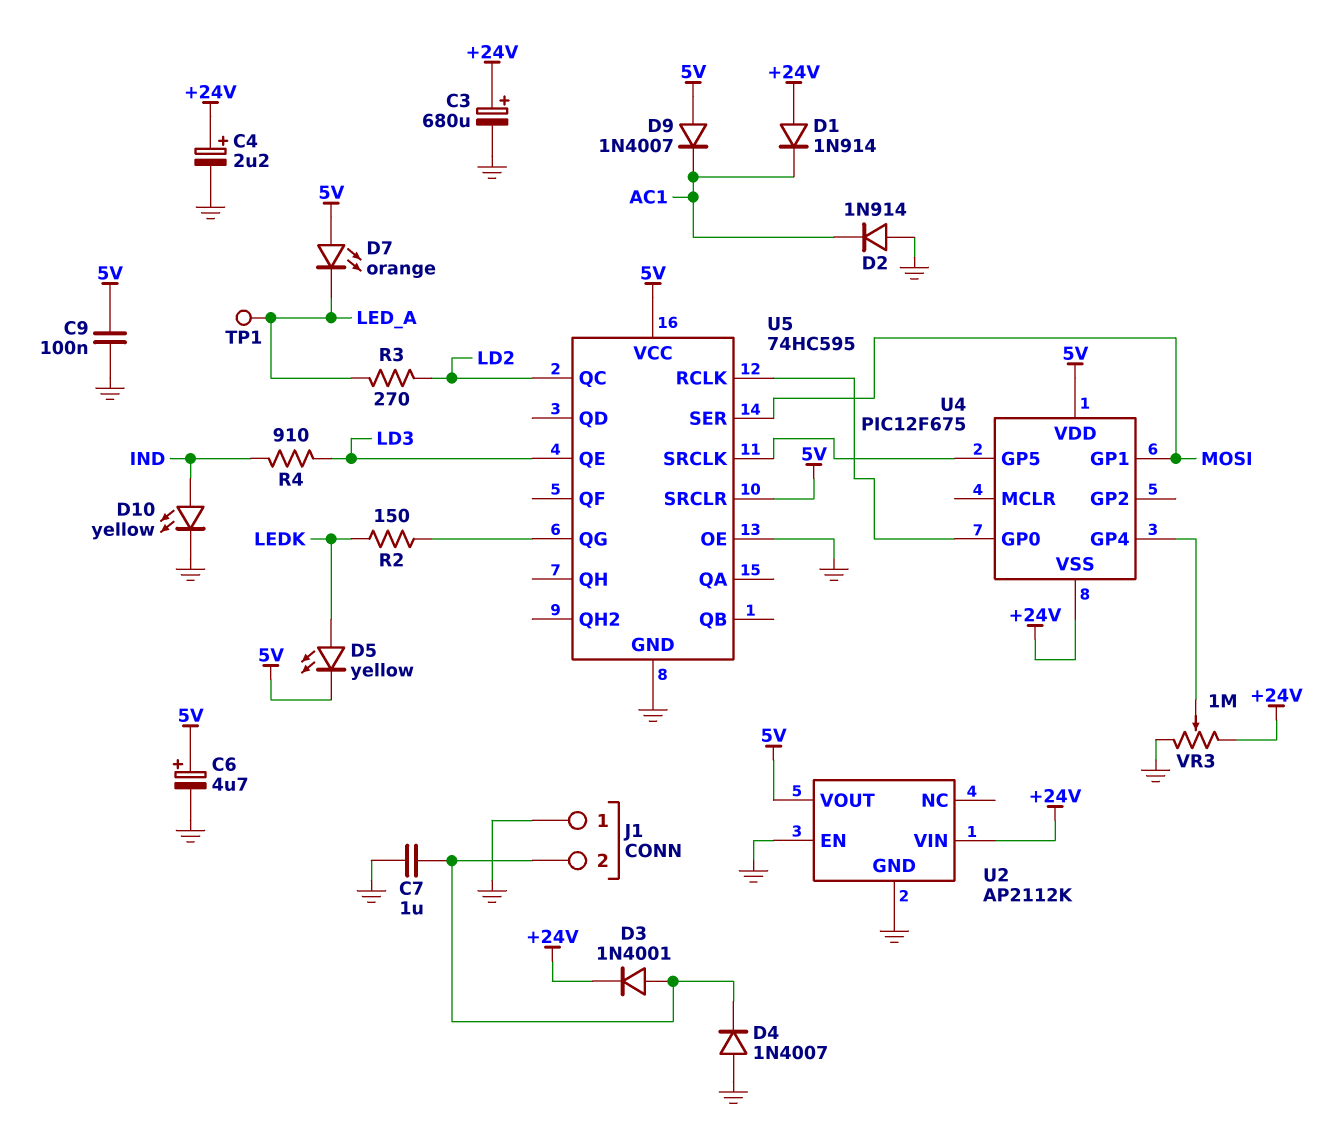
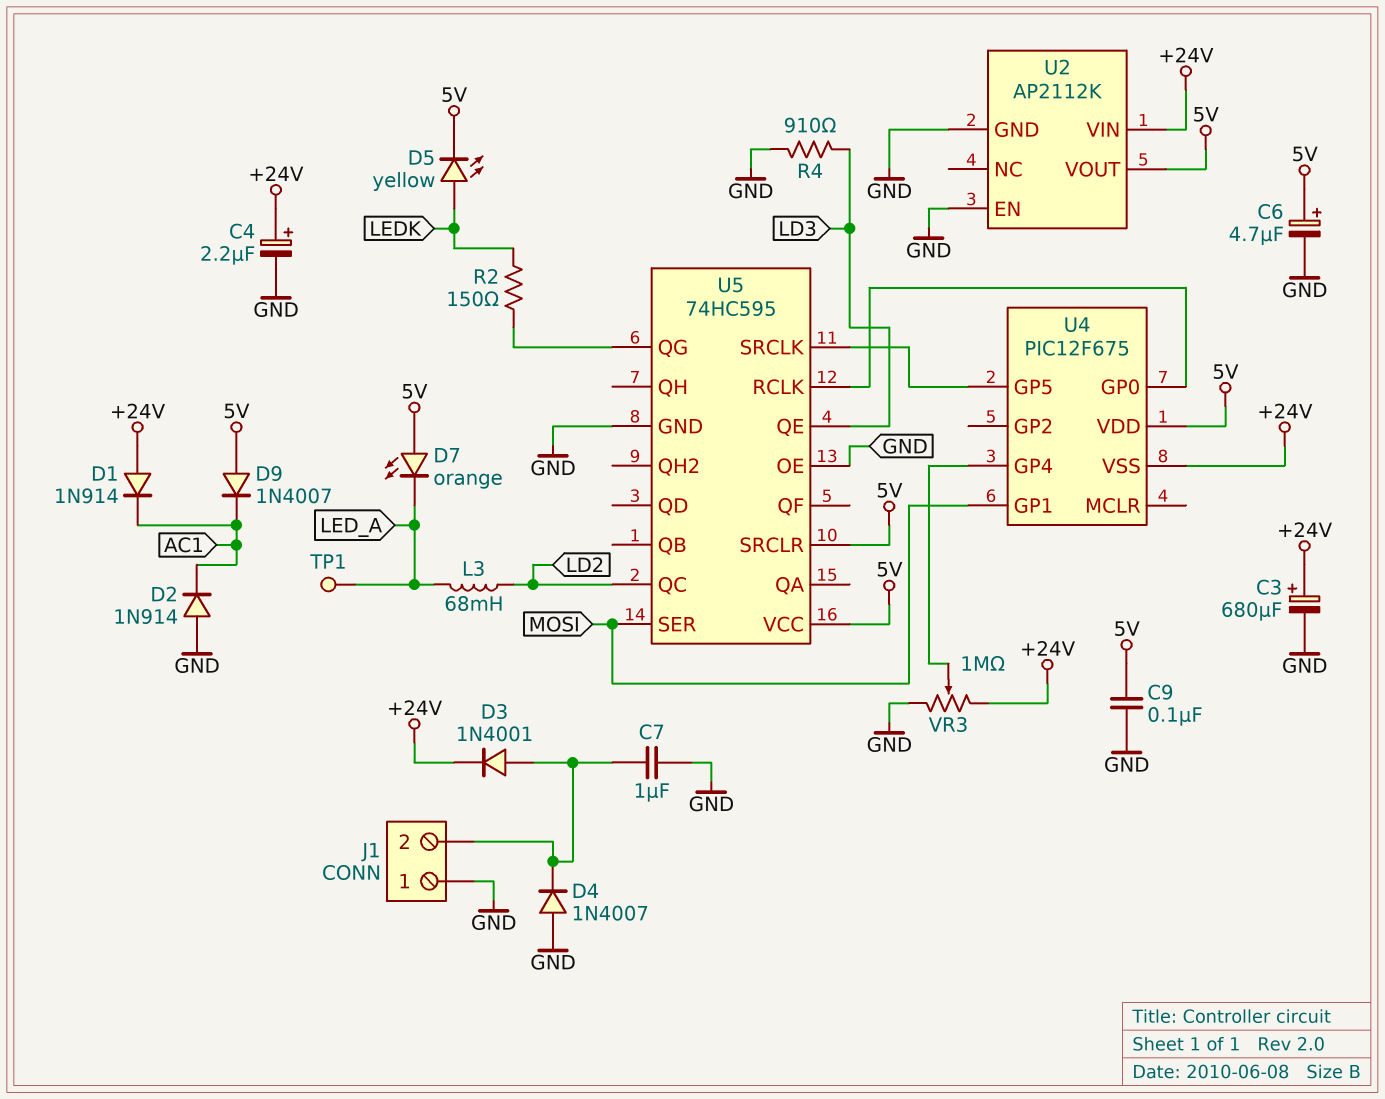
D10: LED yellow (A IND, K GND) -> none
L3: none -> 68mH (LD2, LED_A)
R3: 270 (LD2, LED_A) -> none
R4: 910 (IND, LD3) -> 910 (GND, LD3)

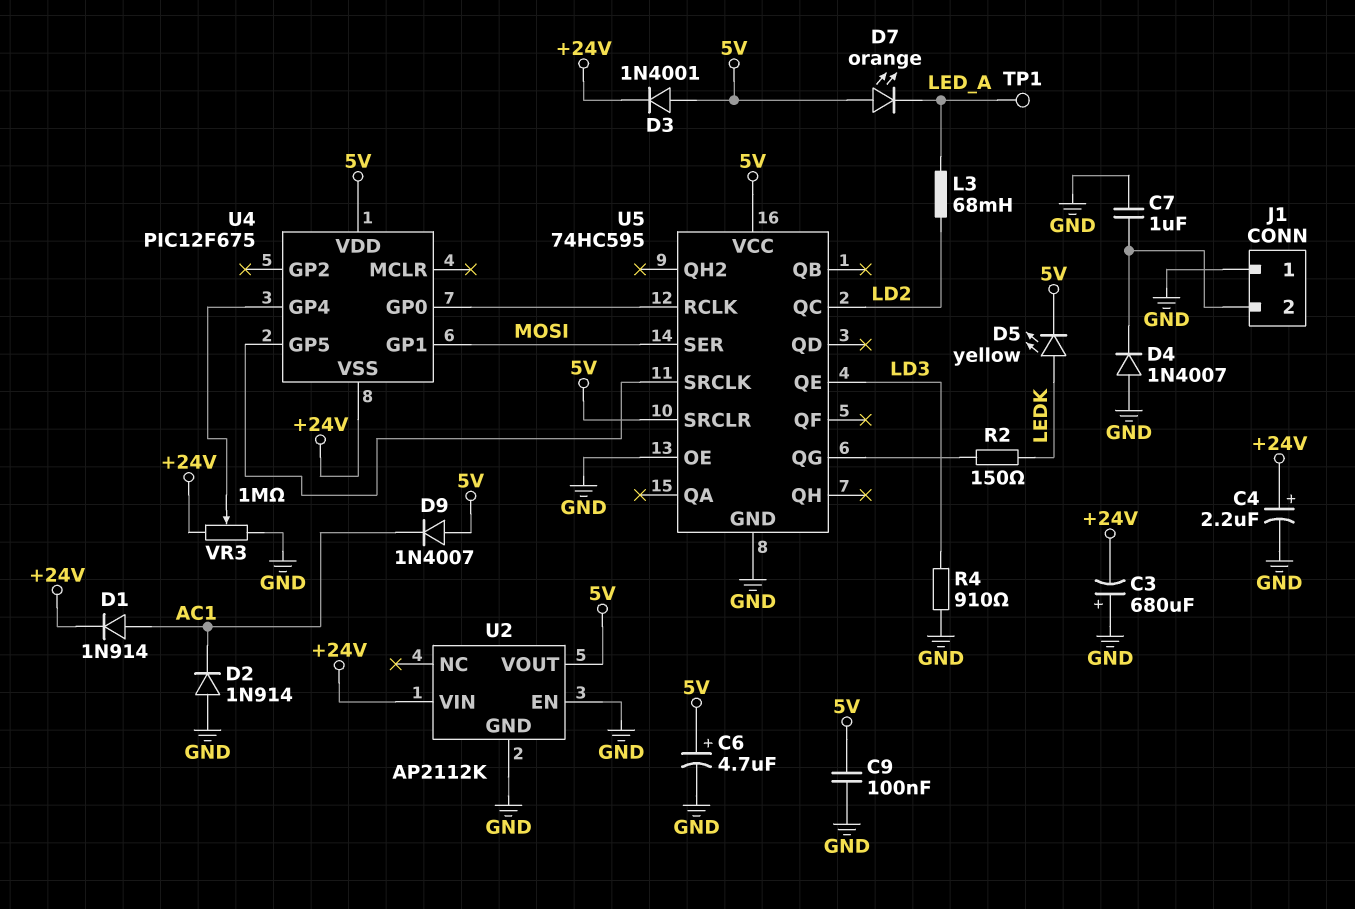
C3: 680uF (plus +24V, minus GND) -> 680uF (plus GND, minus +24V)
D1: diode 1N914 (A +24V, K AC1) -> diode 1N914 (A AC1, K +24V)
D3: diode 1N4001 (A J1/2, K +24V) -> diode 1N4001 (A 5V, K +24V)

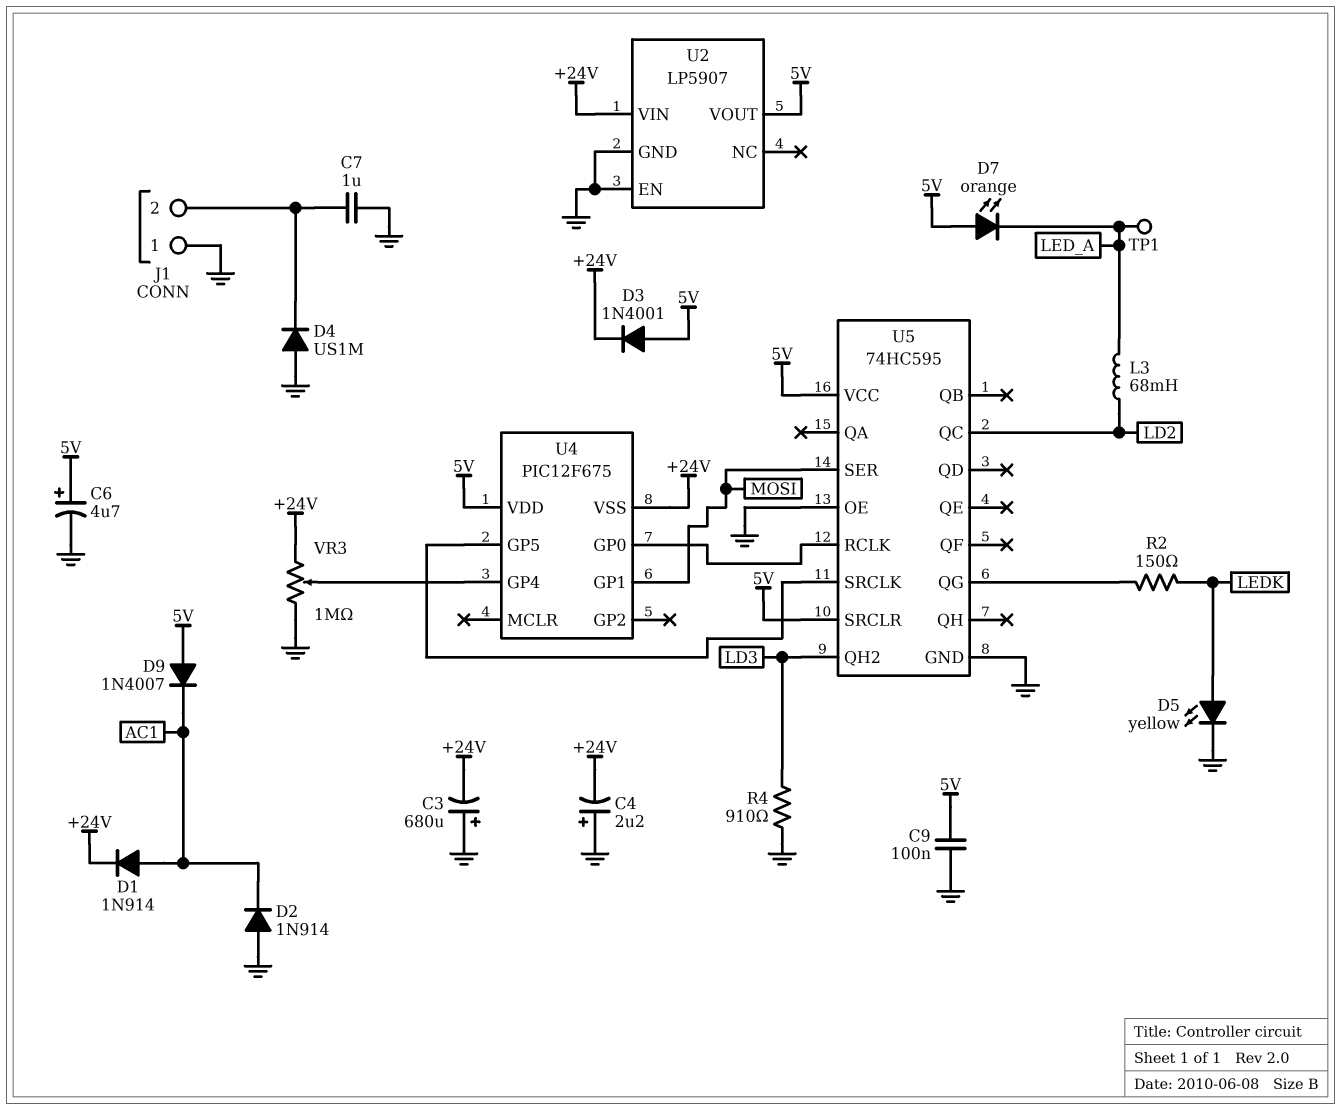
C4: 2.2uF (plus +24V, minus GND) -> 2.2uF (plus GND, minus +24V)
D4: diode 1N4007 (A GND, K J1/2) -> diode US1M (A GND, K J1/2)
D5: LED yellow (A LEDK, K 5V) -> LED yellow (A LEDK, K GND)
U2: AP2112K -> LP5907
U5 pin QE: LD3 -> none
U5 pin QH2: none -> LD3

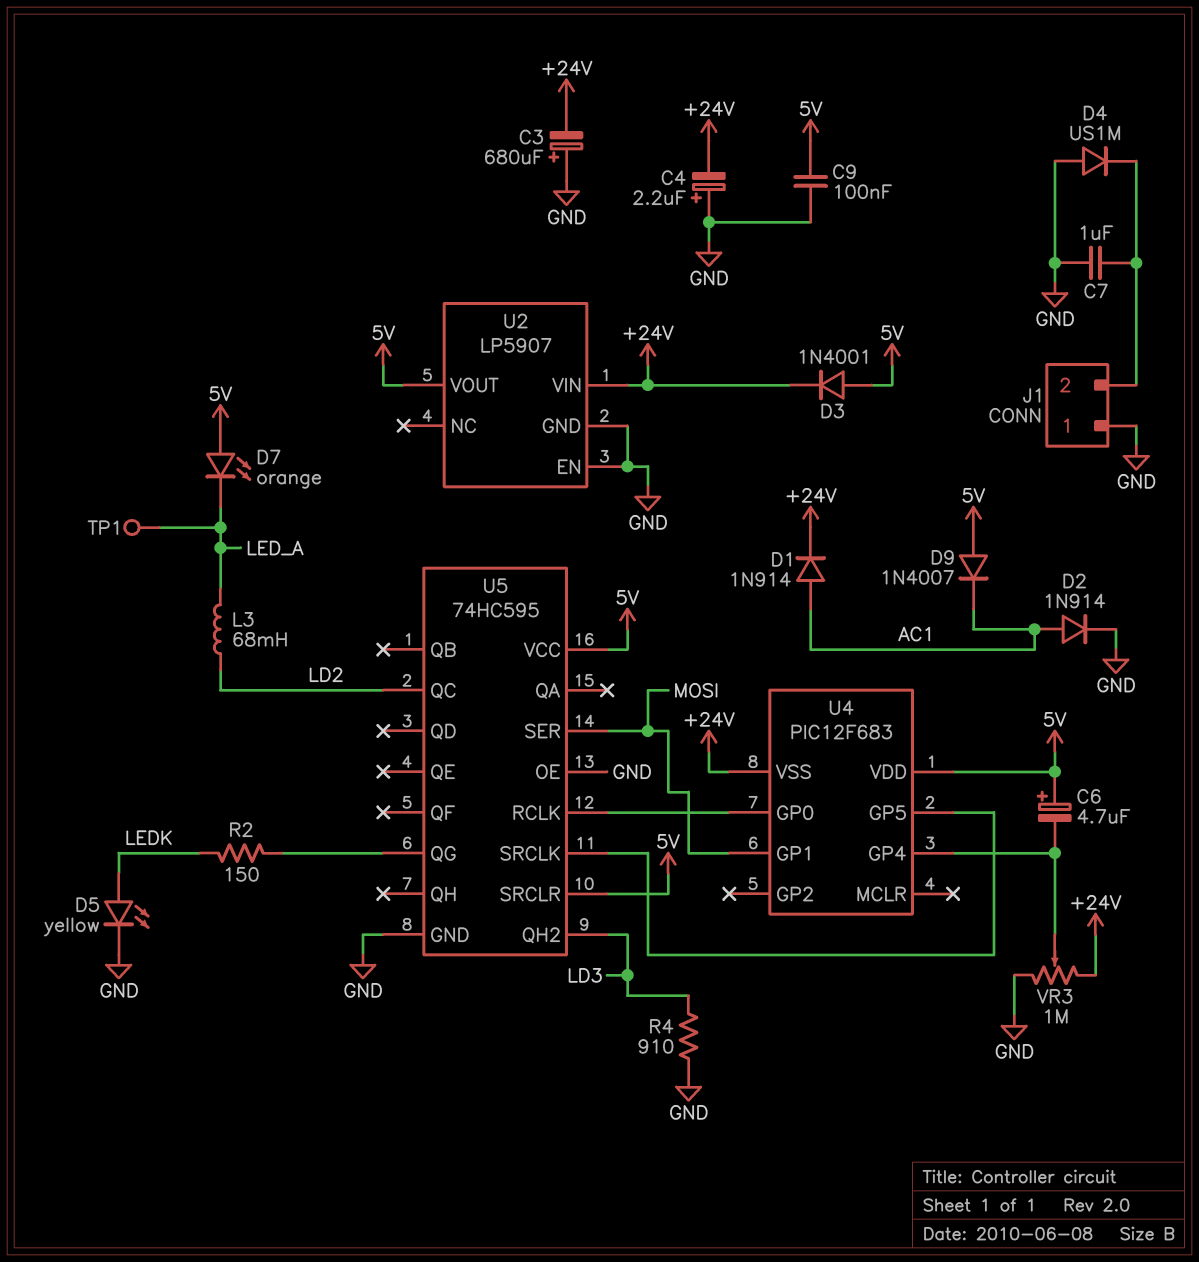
C6: 4.7uF (plus 5V, minus GND) -> 4.7uF (plus 5V, minus U4/GP4)
D2: diode 1N914 (A GND, K AC1) -> diode 1N914 (A AC1, K GND)
U4: PIC12F675 -> PIC12F683

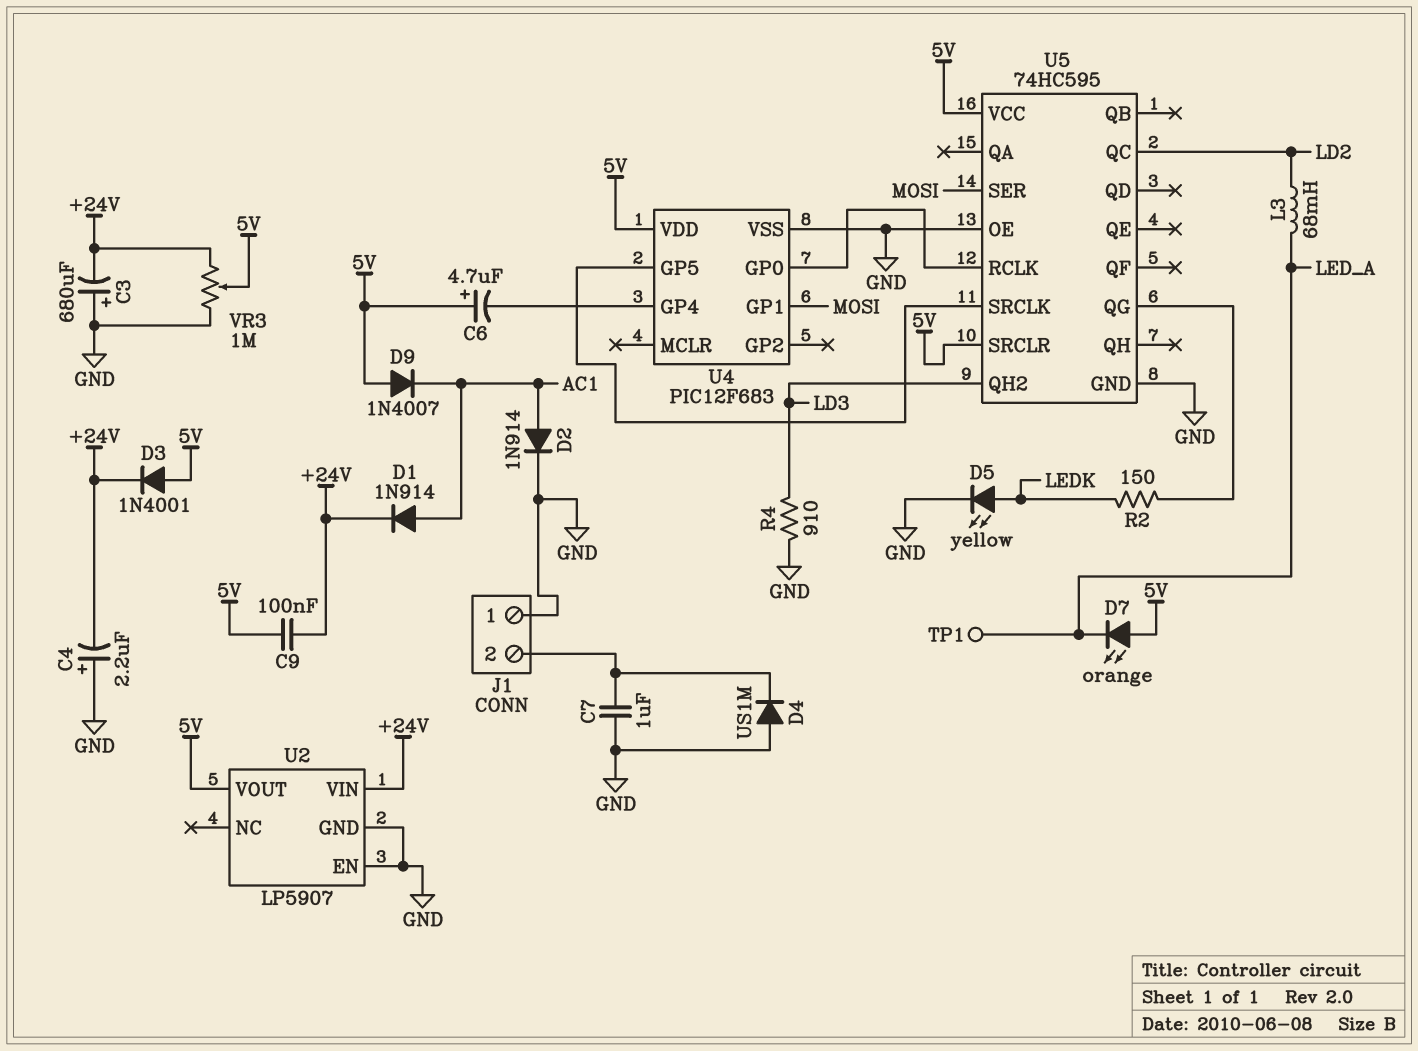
C9: 100nF (5V, GND) -> 100nF (+24V, 5V)
U4 pin VSS: +24V -> GND
VR3: 1M (+24V, GND, wiper U4/GP4) -> 1M (+24V, GND, wiper 5V)

